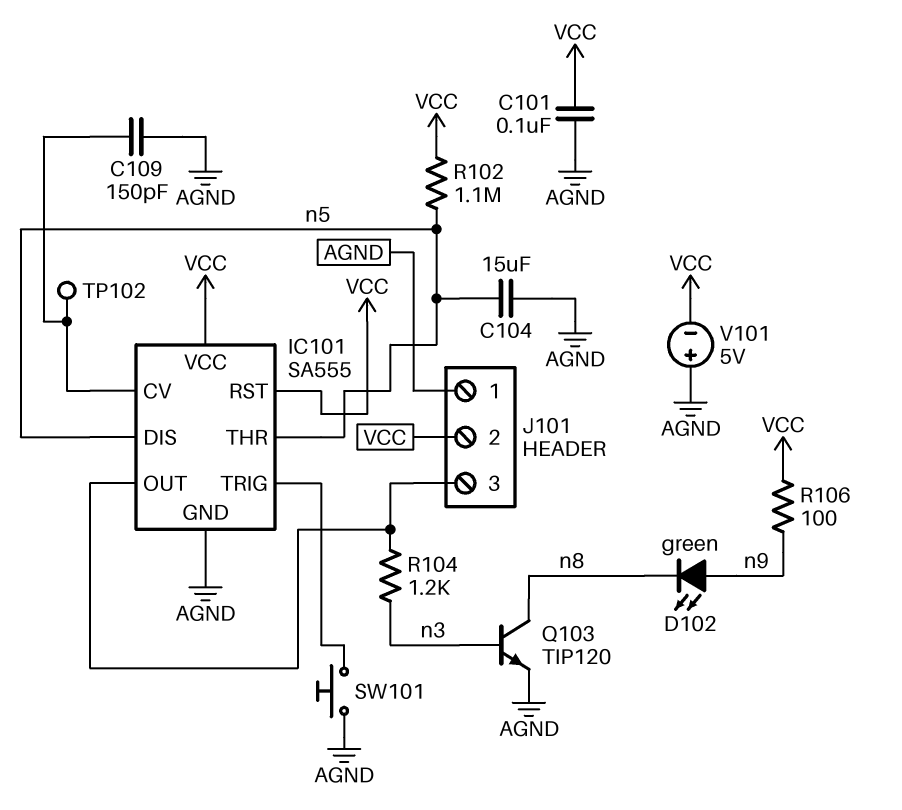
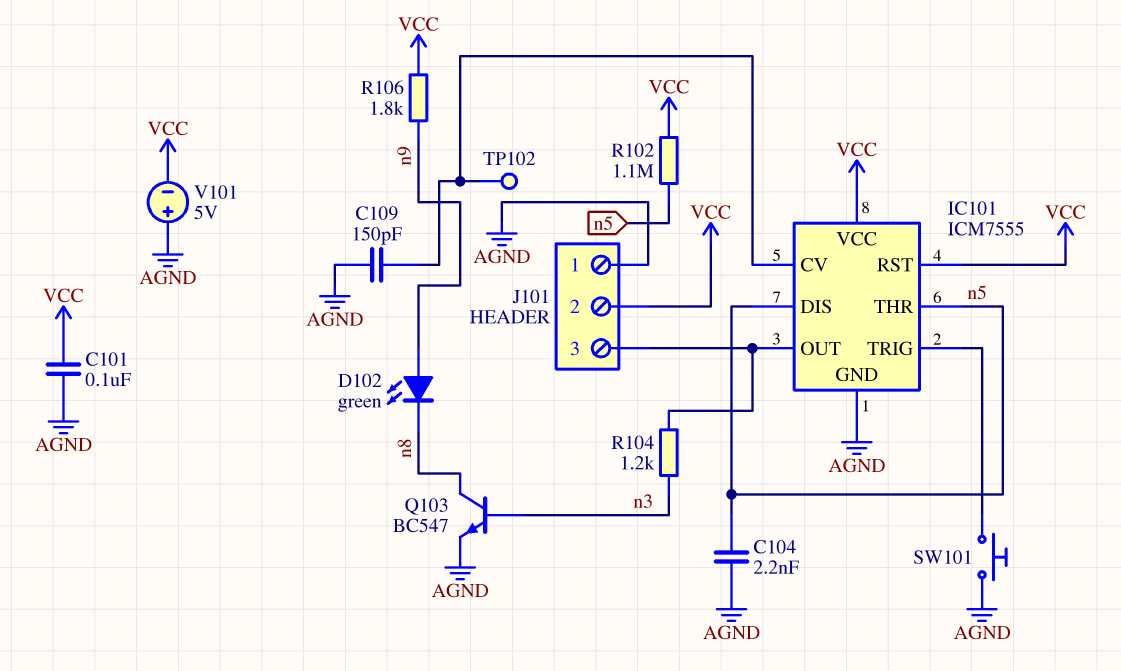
C104: 15uF (AGND, n5) -> 2.2nF (AGND, n5)
IC101: SA555 -> ICM7555
Q103: NPN TIP120 (B n3, C n8, E AGND) -> NPN BC547 (B n3, C n8, E AGND)
R106: 100 (VCC, n9) -> 1.8k (VCC, n9)

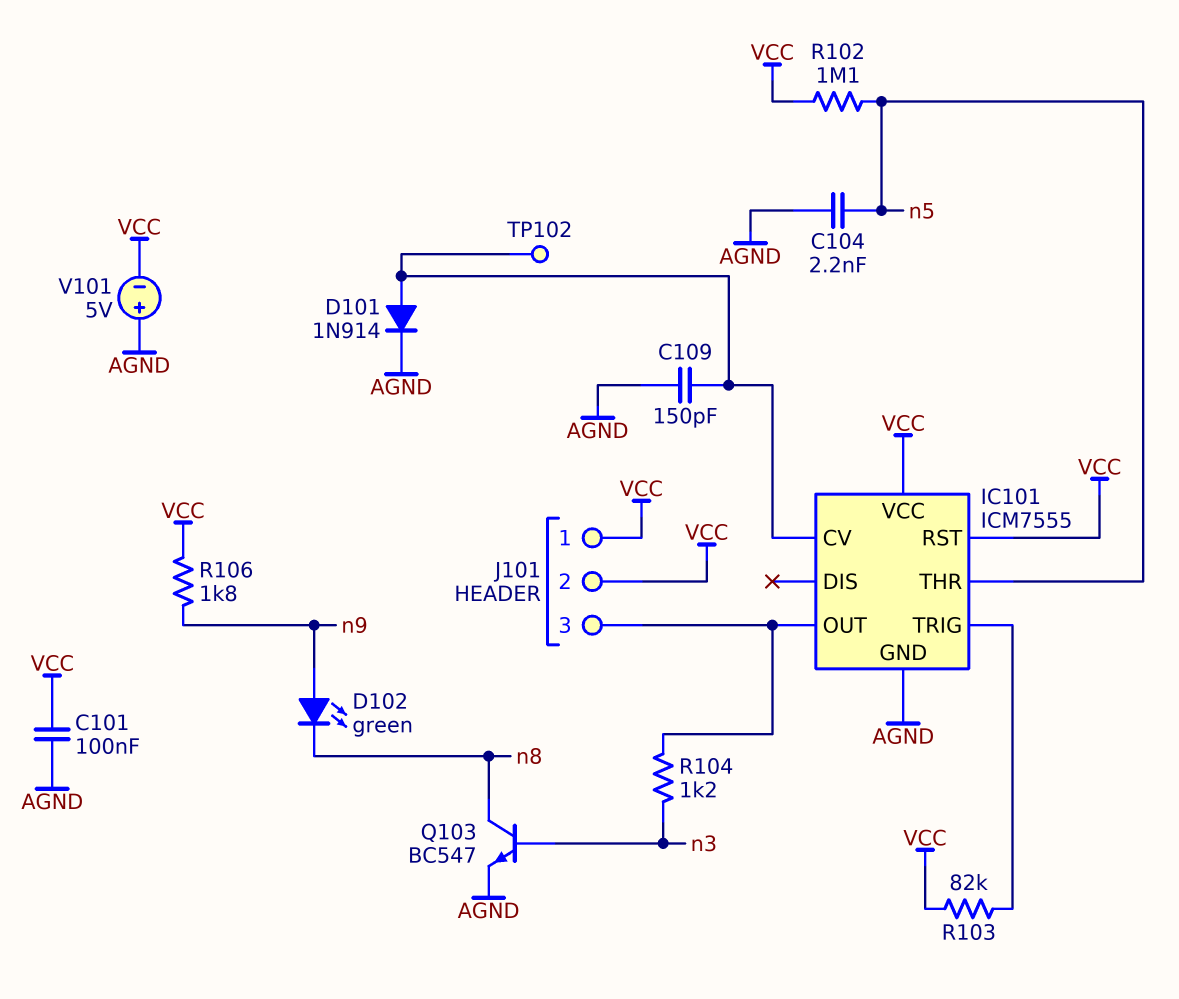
D101: none -> diode 1N914 (A IC101/CV, K AGND)
IC101 pin DIS: n5 -> none
J101 pin 1: AGND -> VCC
R103: none -> 82k (IC101/TRIG, VCC)
SW101: button (AGND, IC101/TRIG) -> none

